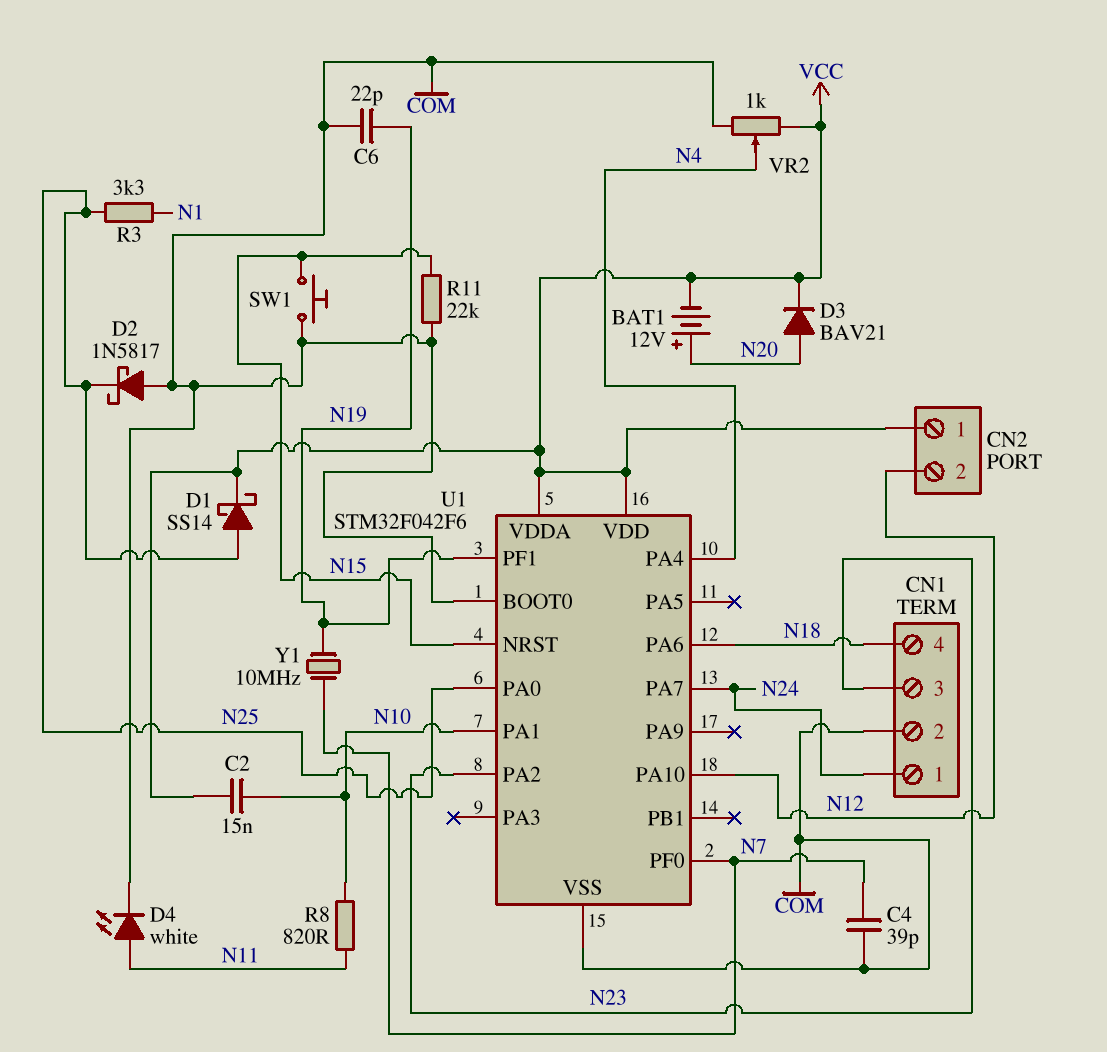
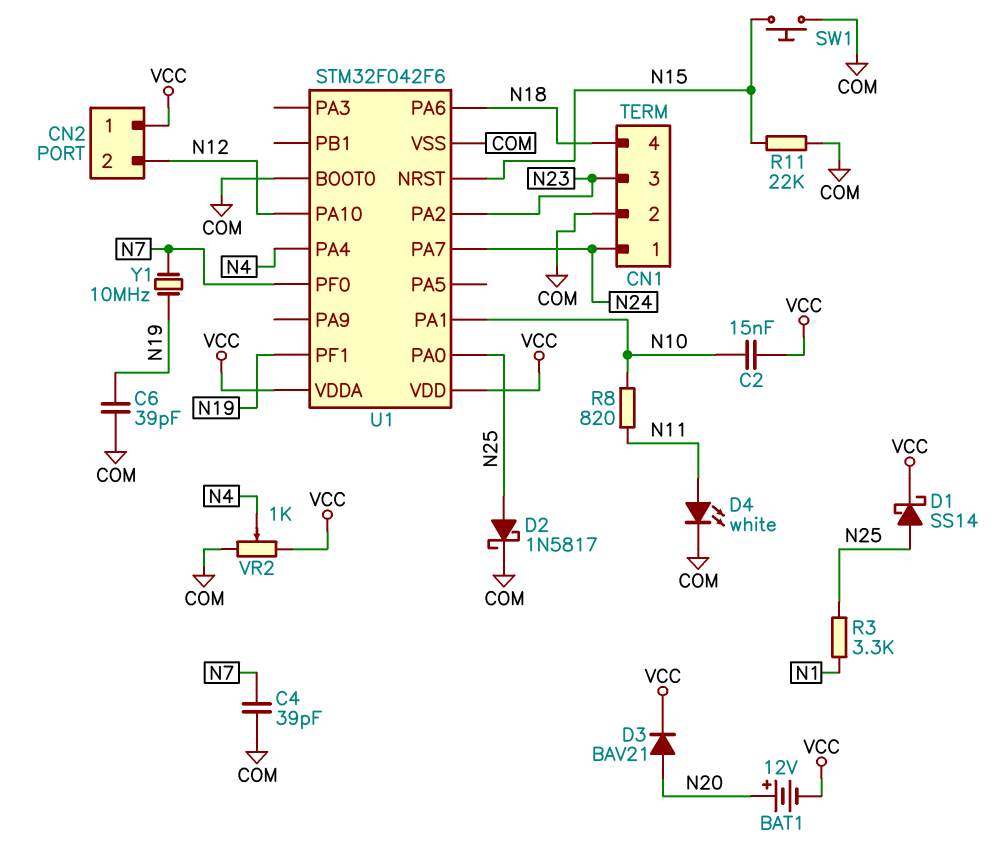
C6: 22pF (COM, N19) -> 39pF (COM, N19)
D2: schottky 1N5817 (A COM, K N25) -> schottky 1N5817 (A N25, K COM)

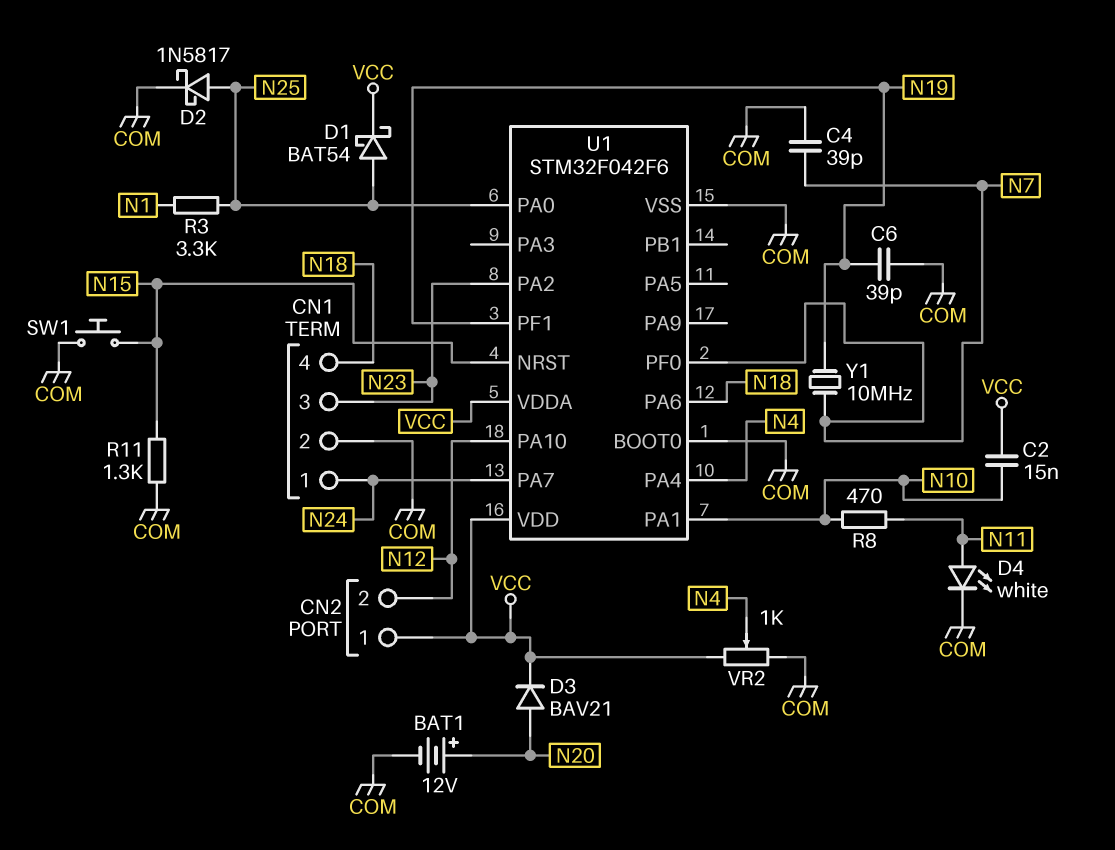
BAT1: 12V (plus N20, minus VCC) -> 12V (plus N20, minus COM)
D1: schottky SS14 (A N25, K VCC) -> schottky BAT54 (A N25, K VCC)
R8: 820 (N10, N11) -> 470 (N10, N11)
R11: 22k (COM, N15) -> 1.3k (COM, N15)

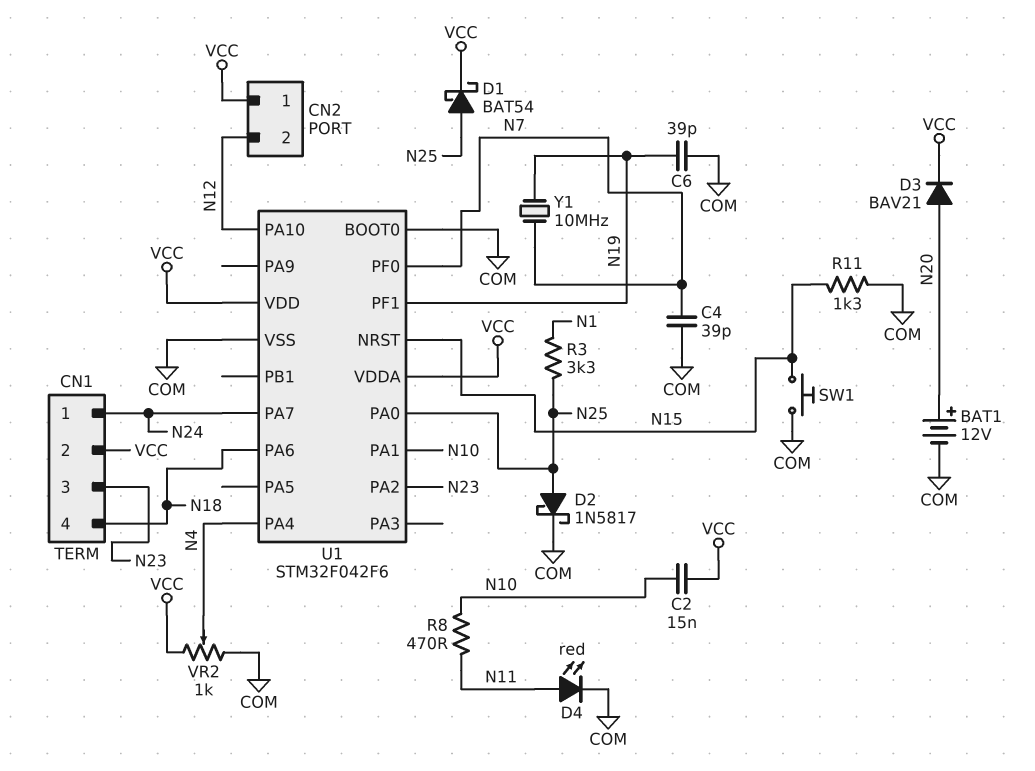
CN1 pin 2: COM -> VCC
D4: LED white (A N11, K COM) -> LED red (A N11, K COM)

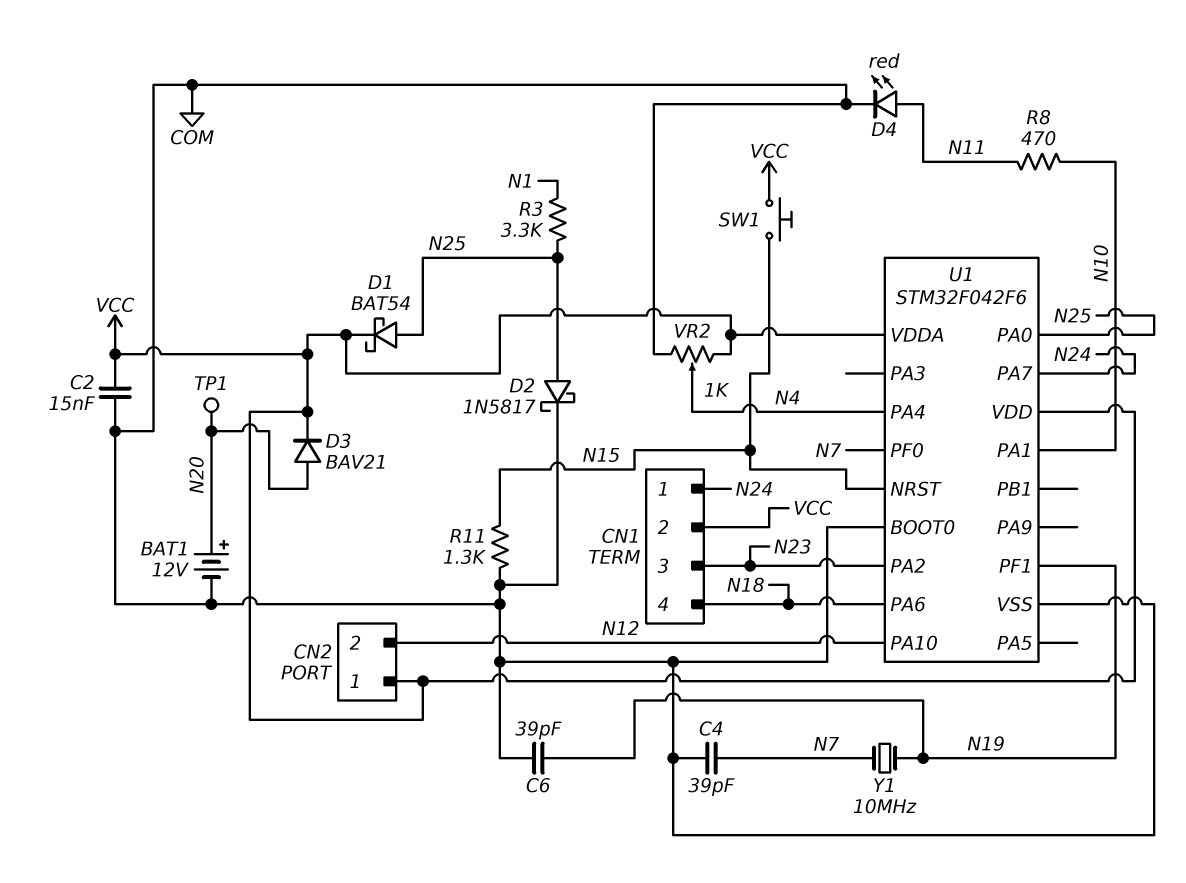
C2: 15nF (N10, VCC) -> 15nF (COM, VCC)
SW1: button (COM, N15) -> button (N15, VCC)
TP1: none -> test point (N20)

